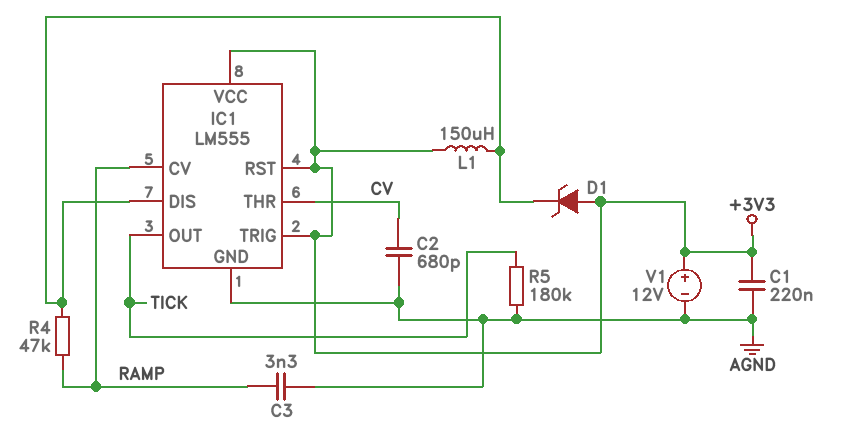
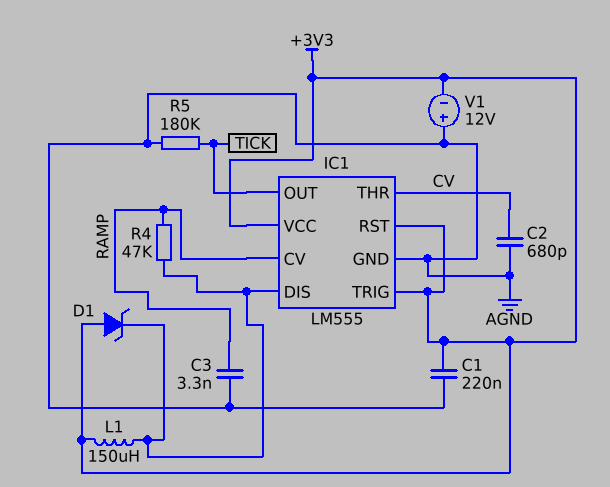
V1: 12V (plus +3V3, minus AGND) -> 12V (plus AGND, minus +3V3)

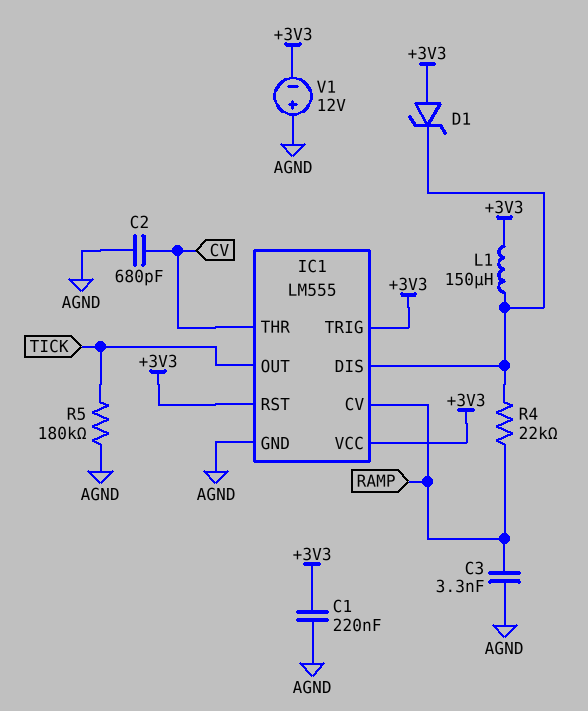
R4: 47k (IC1/DIS, RAMP) -> 22k (IC1/DIS, RAMP)

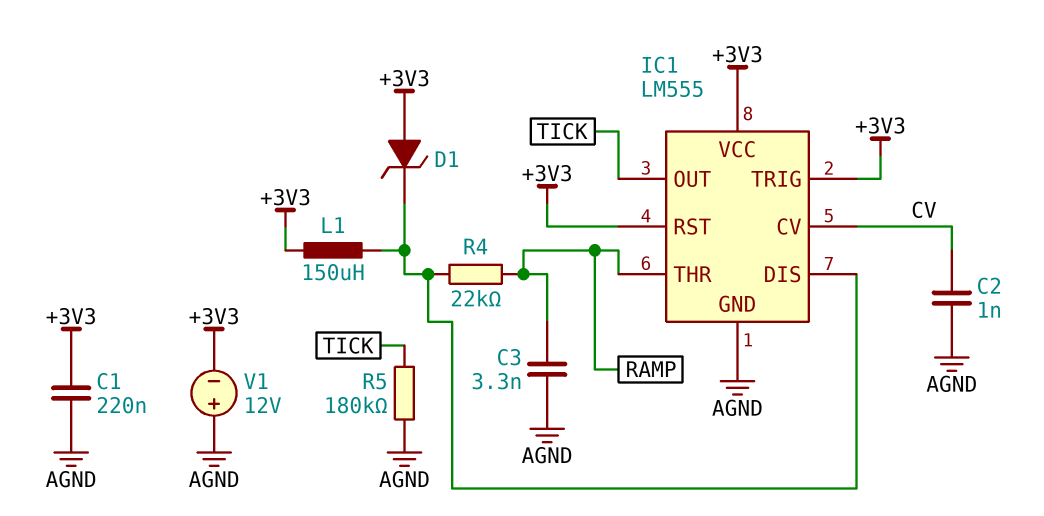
C2: 680pF (AGND, CV) -> 1nF (AGND, CV)
IC1 pin CV: RAMP -> CV
IC1 pin THR: CV -> RAMP

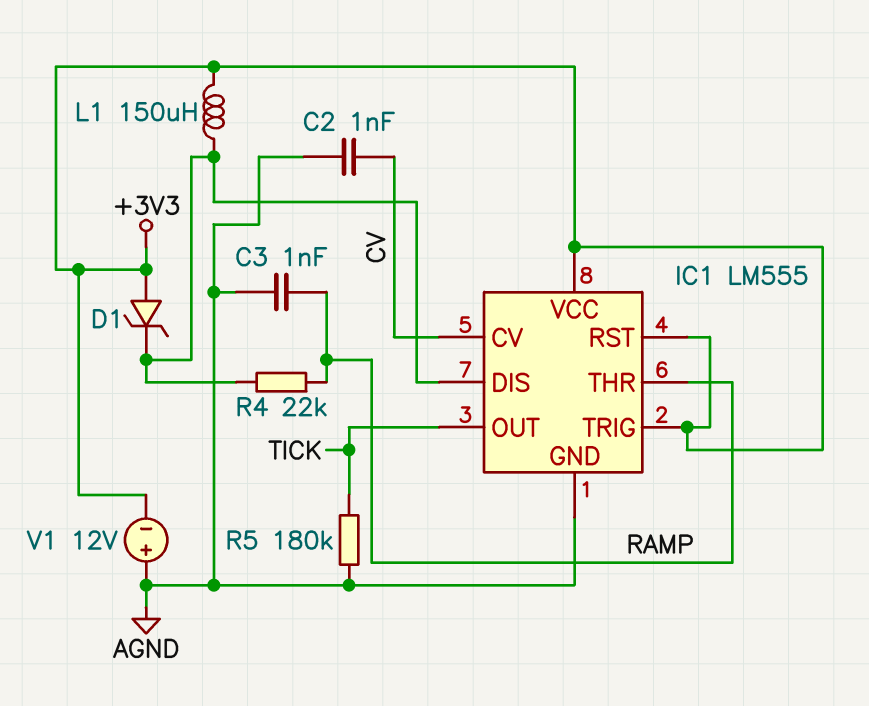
C1: 220nF (+3V3, AGND) -> none
C3: 3.3nF (AGND, RAMP) -> 1nF (AGND, RAMP)

